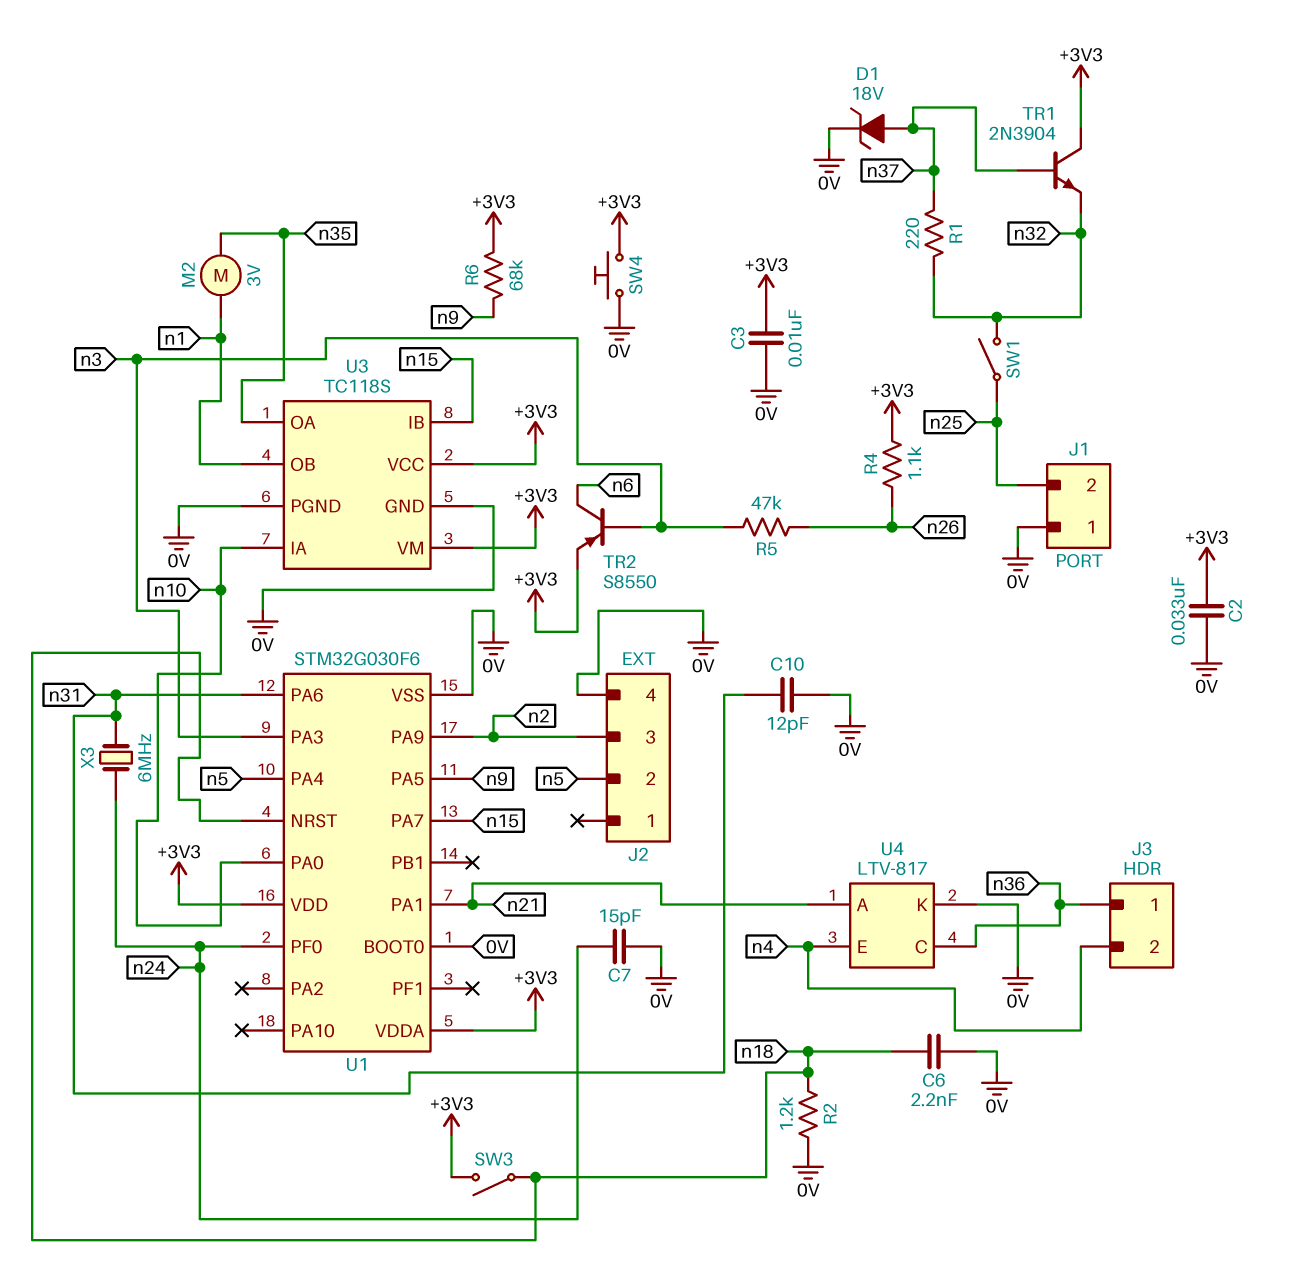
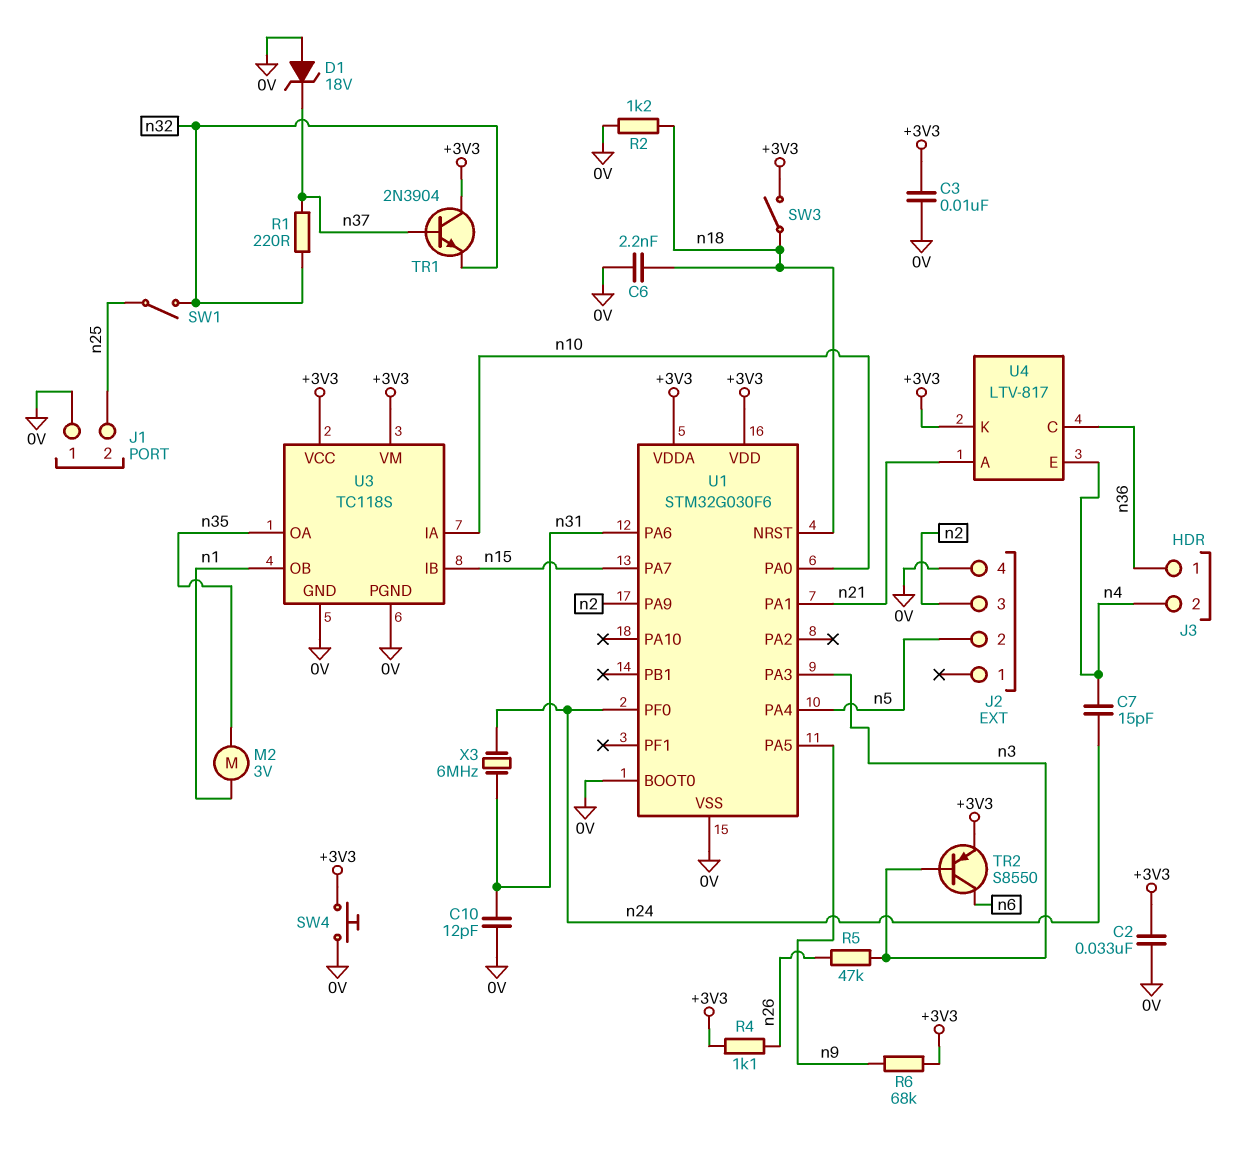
C7: 15pF (0V, n24) -> 15pF (n4, n24)
D1: zener 18V (A n37, K 0V) -> zener 18V (A 0V, K n37)
U4 pin K: 0V -> +3V3

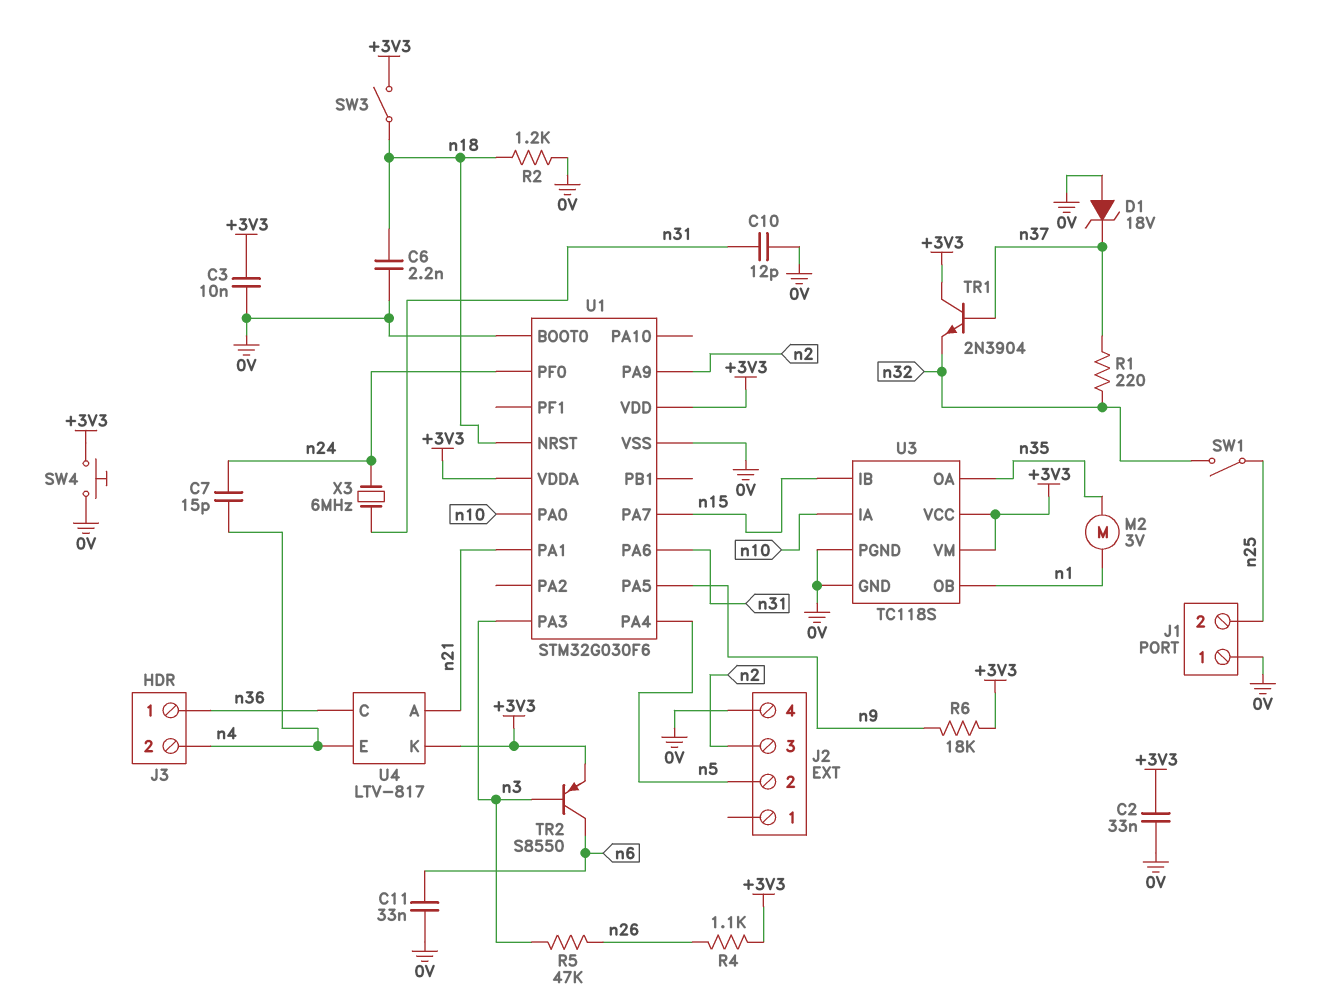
C11: none -> 33nF (0V, n6)
R6: 68k (+3V3, n9) -> 18k (+3V3, n9)

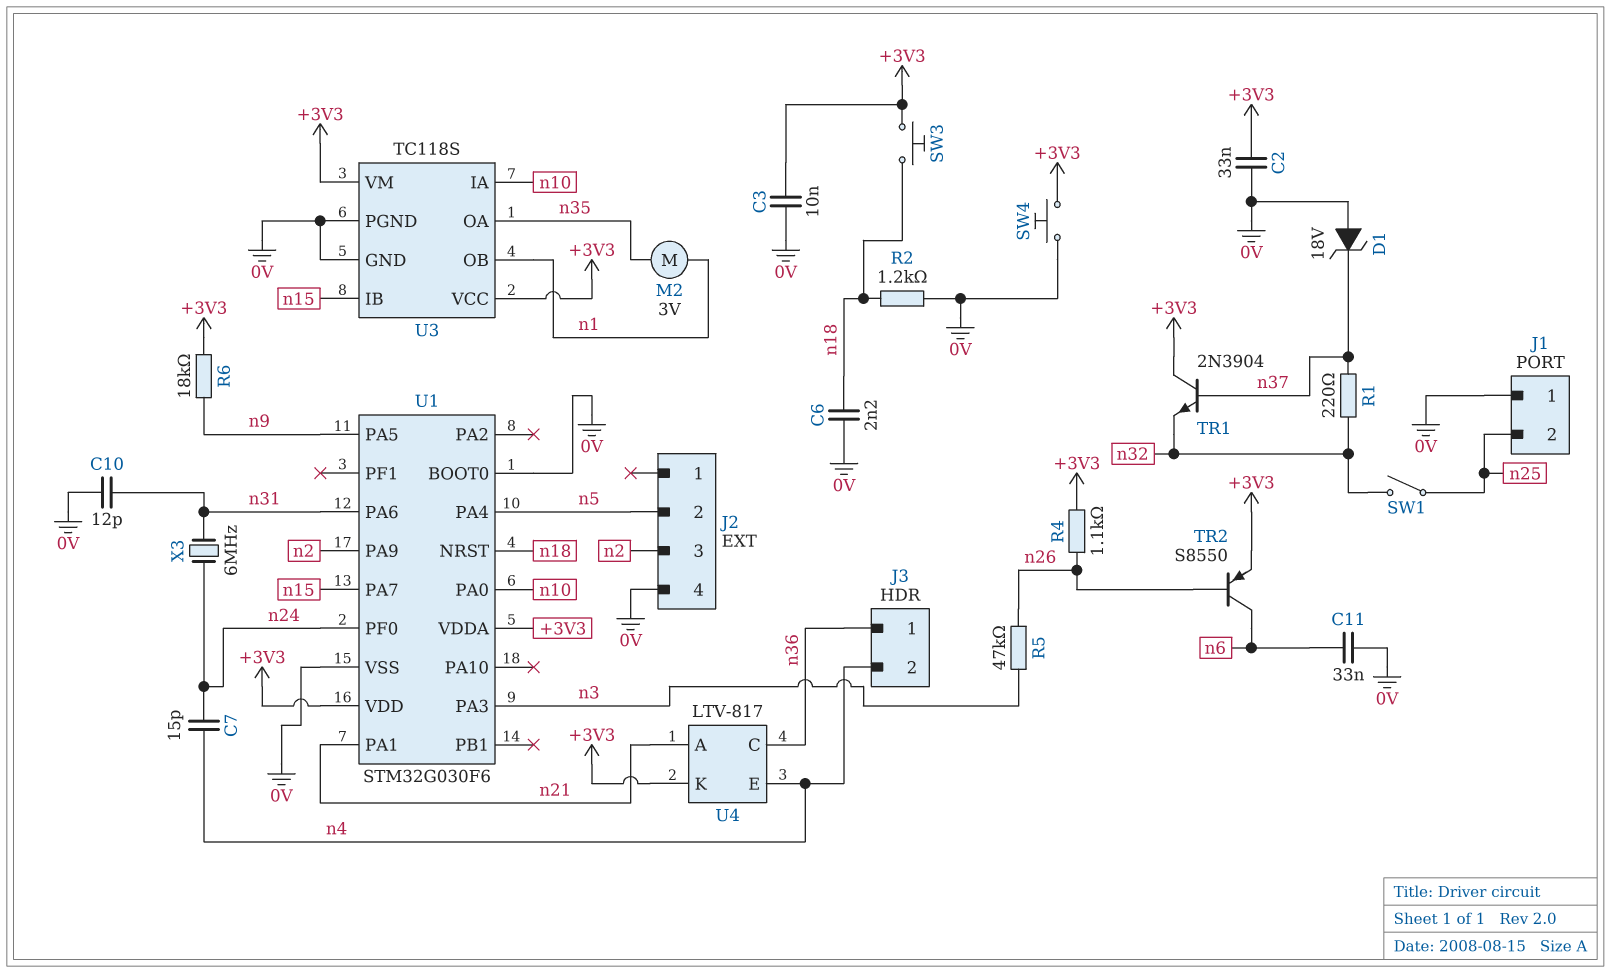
SW3: switch (+3V3, n18) -> button (+3V3, n18)
TR2: PNP S8550 (B n3, C n6, E +3V3) -> PNP S8550 (B n26, C n6, E +3V3)

